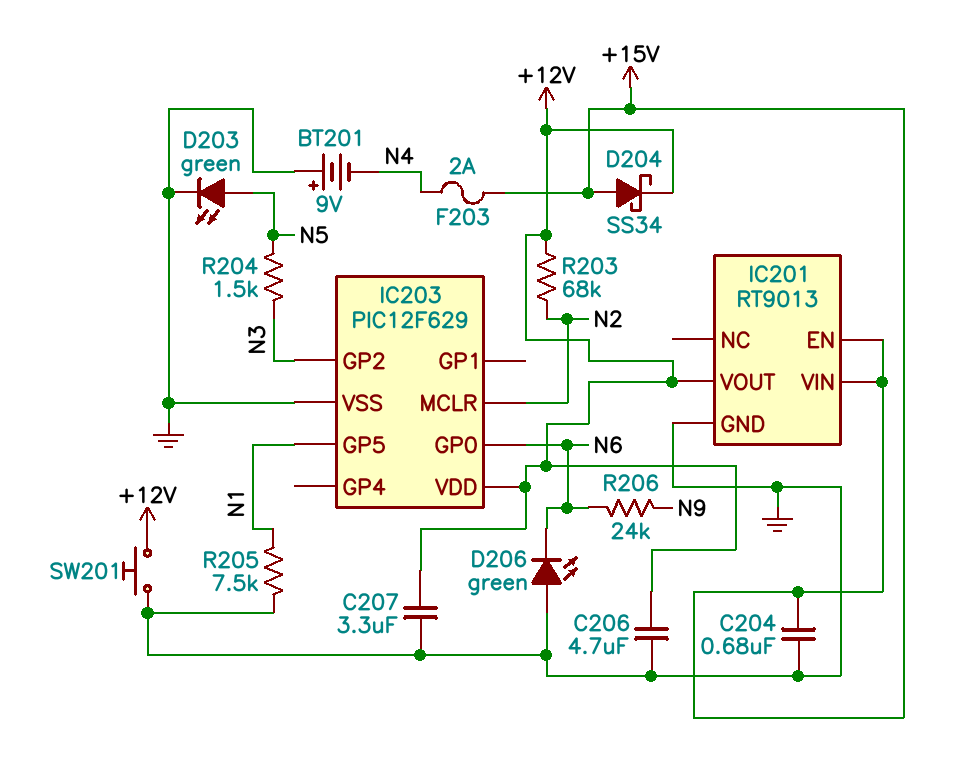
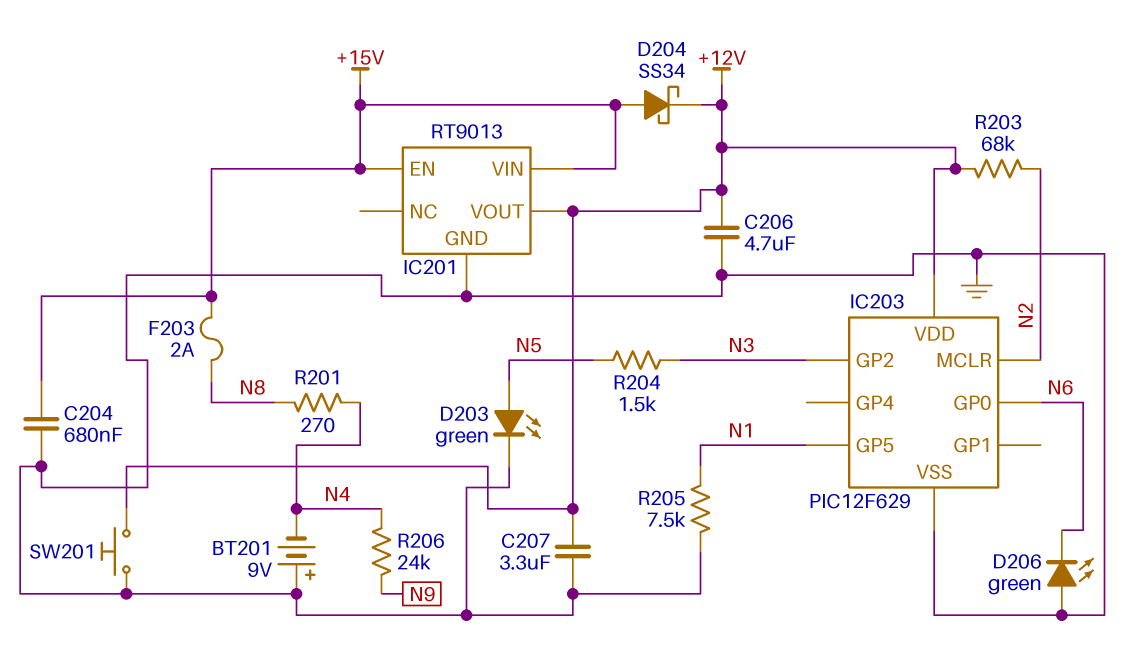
F203: 2A (+15V, N4) -> 2A (+15V, N8)
R201: none -> 270 (N4, N8)
R206: 24k (N6, N9) -> 24k (N4, N9)

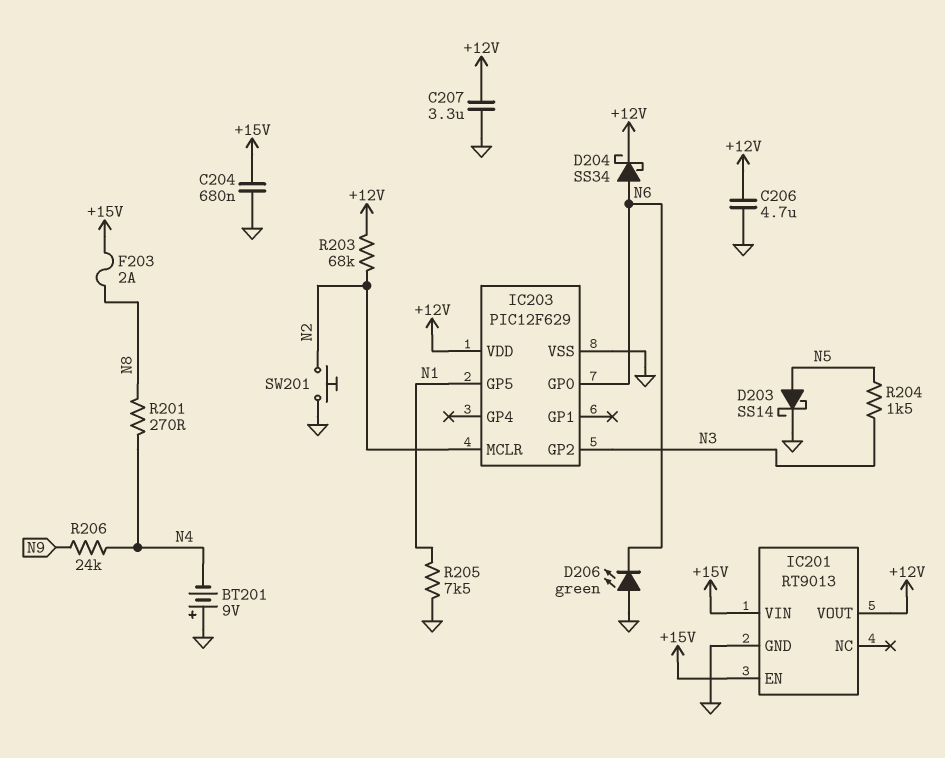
D203: LED green (A N5, K GND) -> schottky SS14 (A N5, K GND)
D204: schottky SS34 (A +15V, K +12V) -> schottky SS34 (A N6, K +12V)
SW201: button (+12V, GND) -> button (GND, N2)

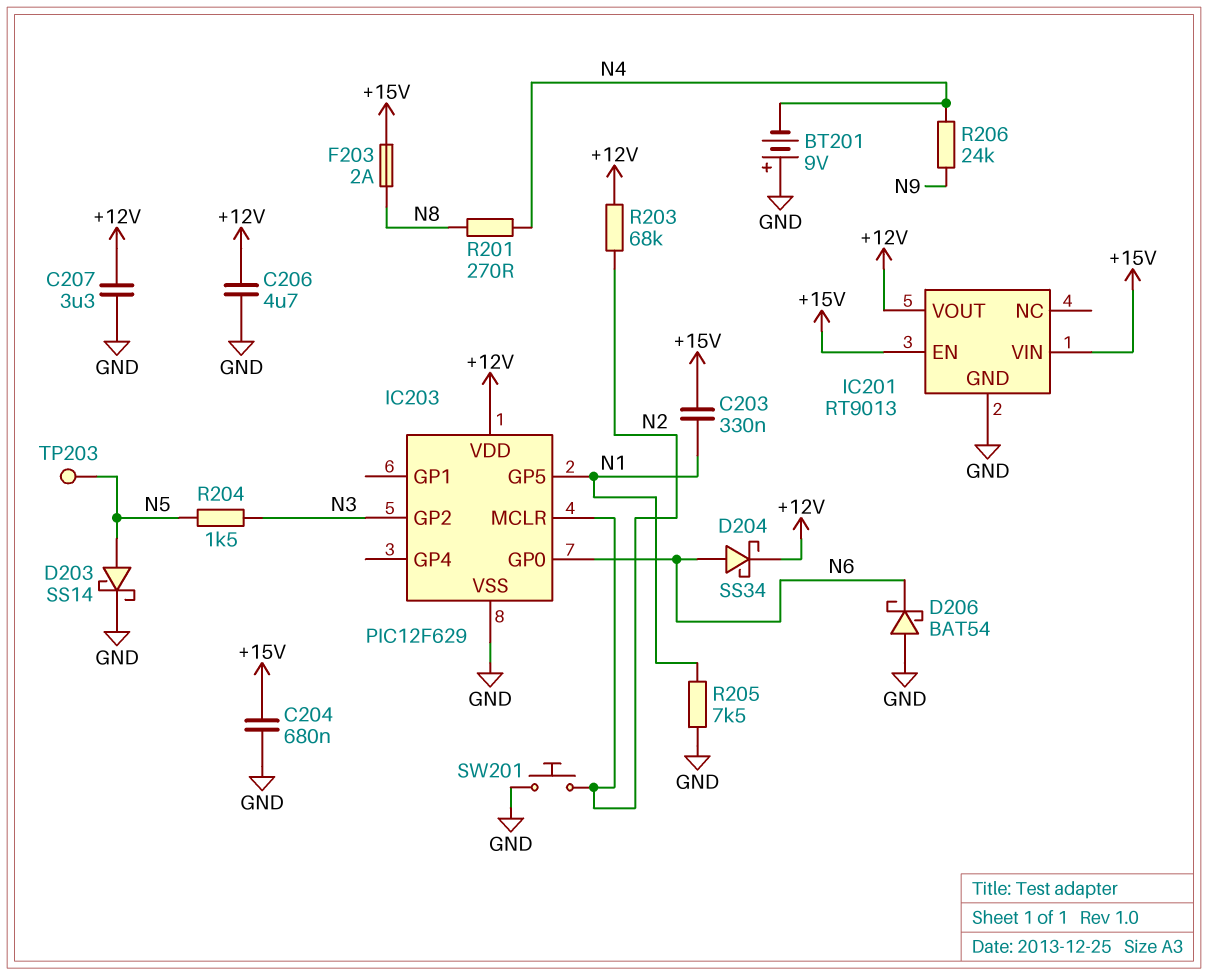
C203: none -> 330nF (+15V, N1)
D206: LED green (A GND, K N6) -> schottky BAT54 (A GND, K N6)
TP203: none -> test point (N5)

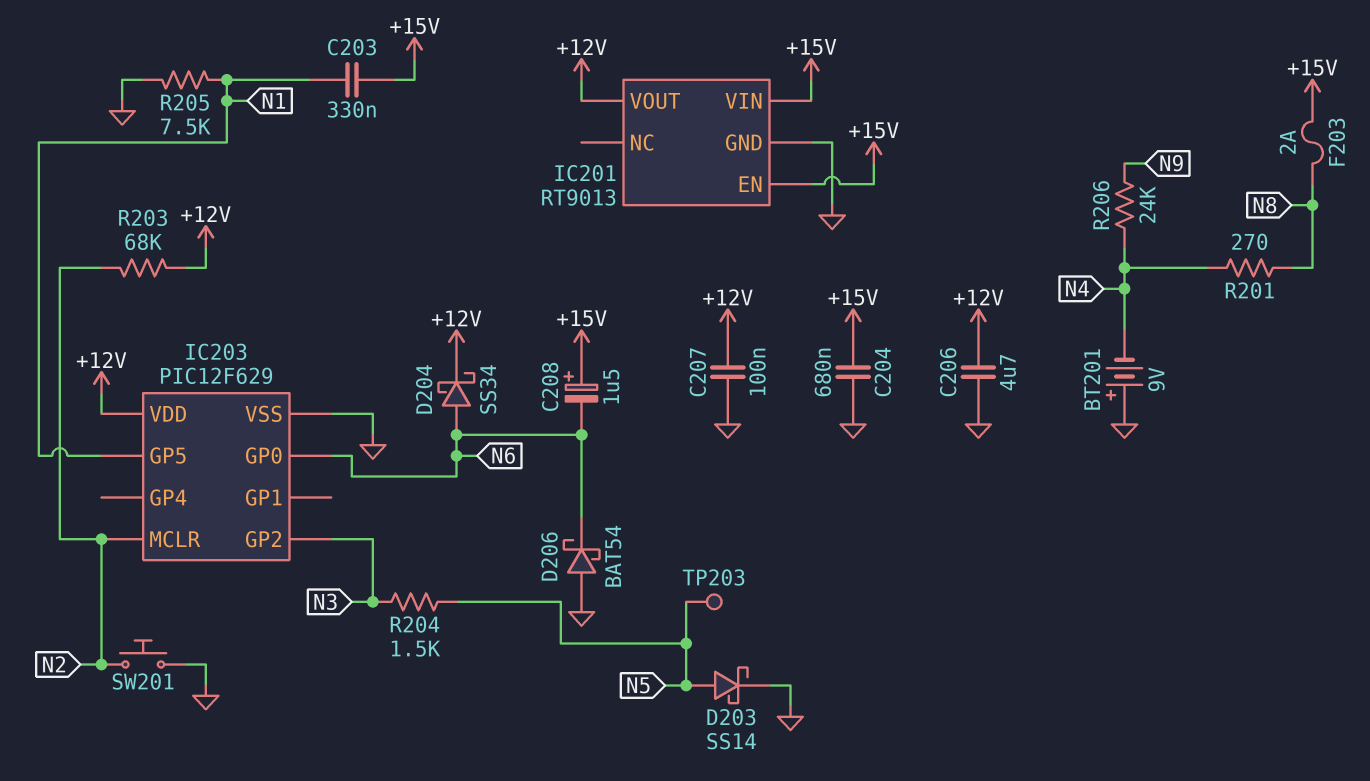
C207: 3.3uF (+12V, GND) -> 100nF (+12V, GND)
C208: none -> 1.5uF (plus +15V, minus N6)

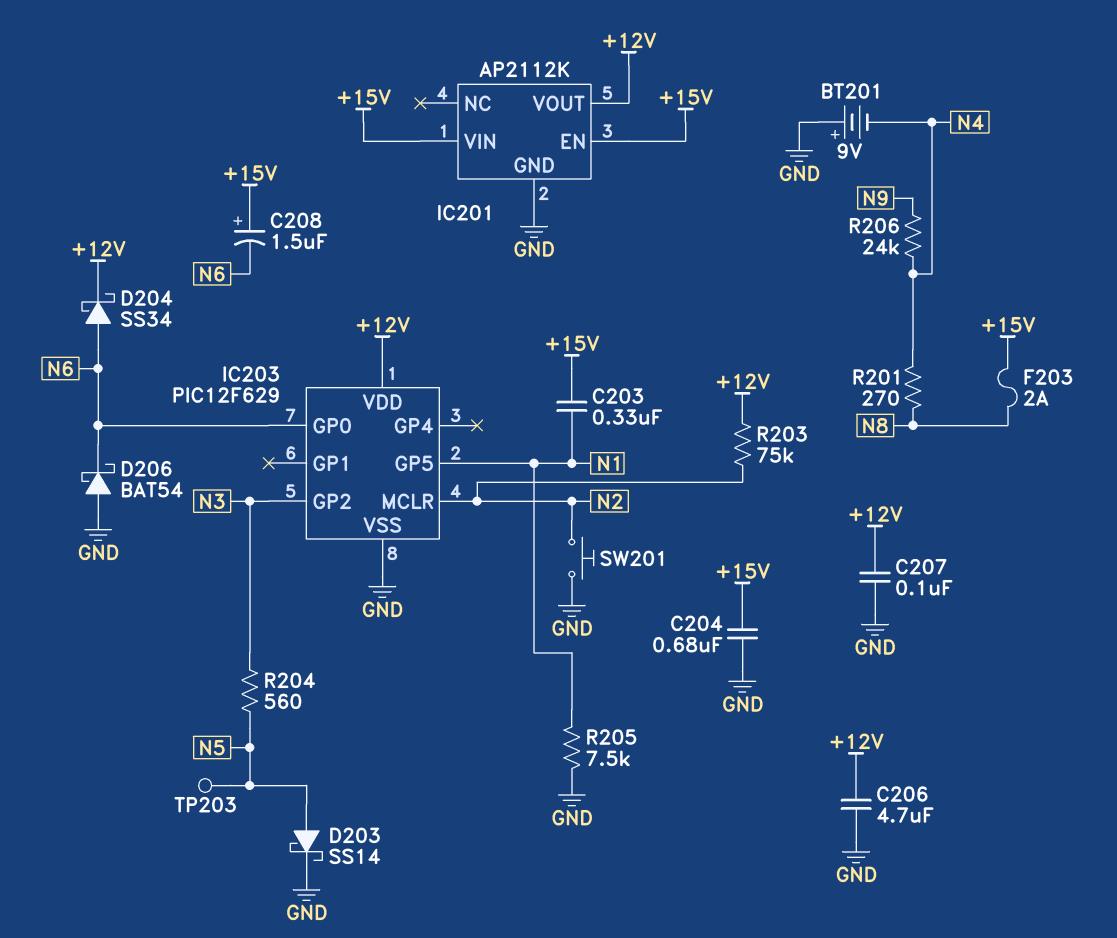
IC201: RT9013 -> AP2112K
R203: 68k (+12V, N2) -> 75k (+12V, N2)
R204: 1.5k (N3, N5) -> 560 (N3, N5)

